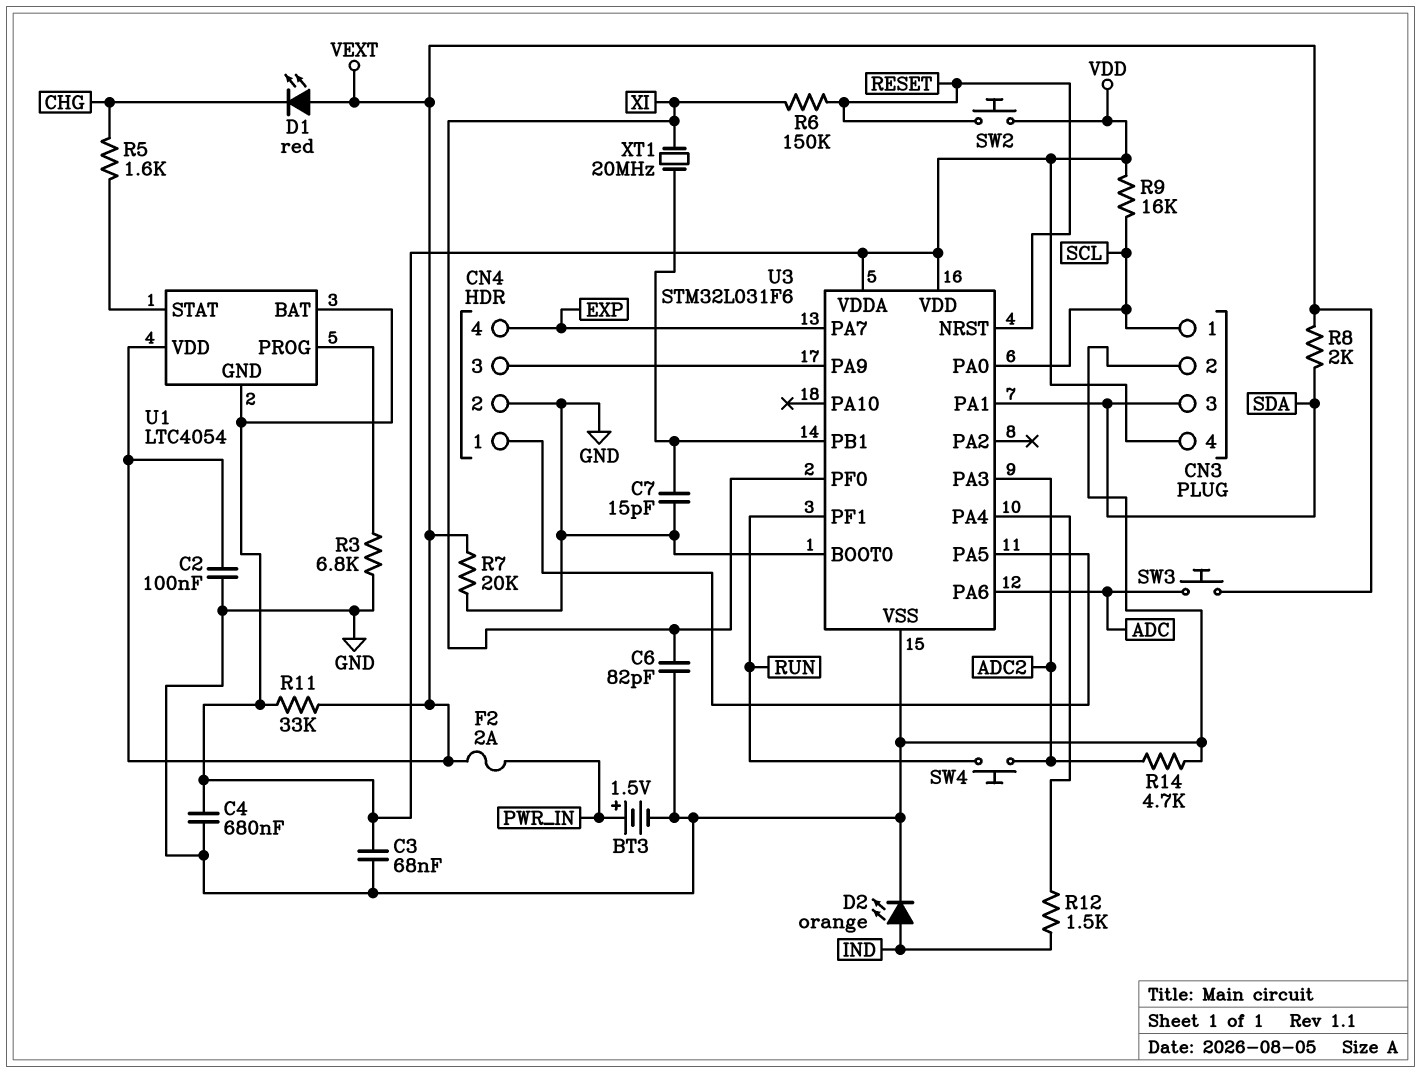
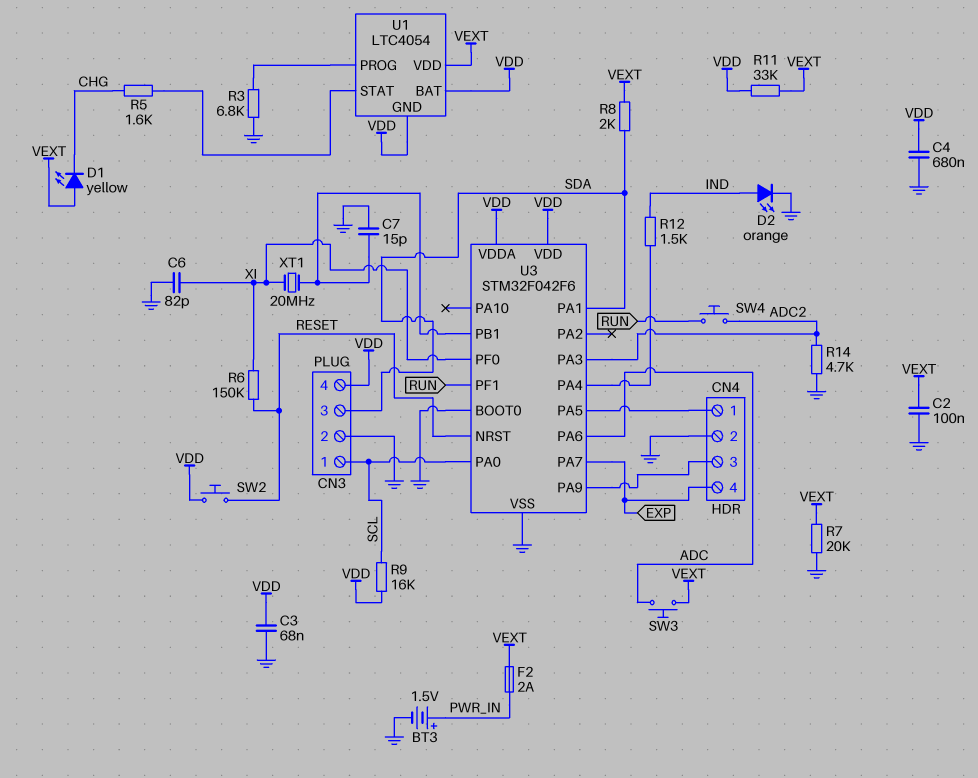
D1: LED red (A VEXT, K CHG) -> LED yellow (A VEXT, K CHG)
U3: STM32L031F6 -> STM32F042F6

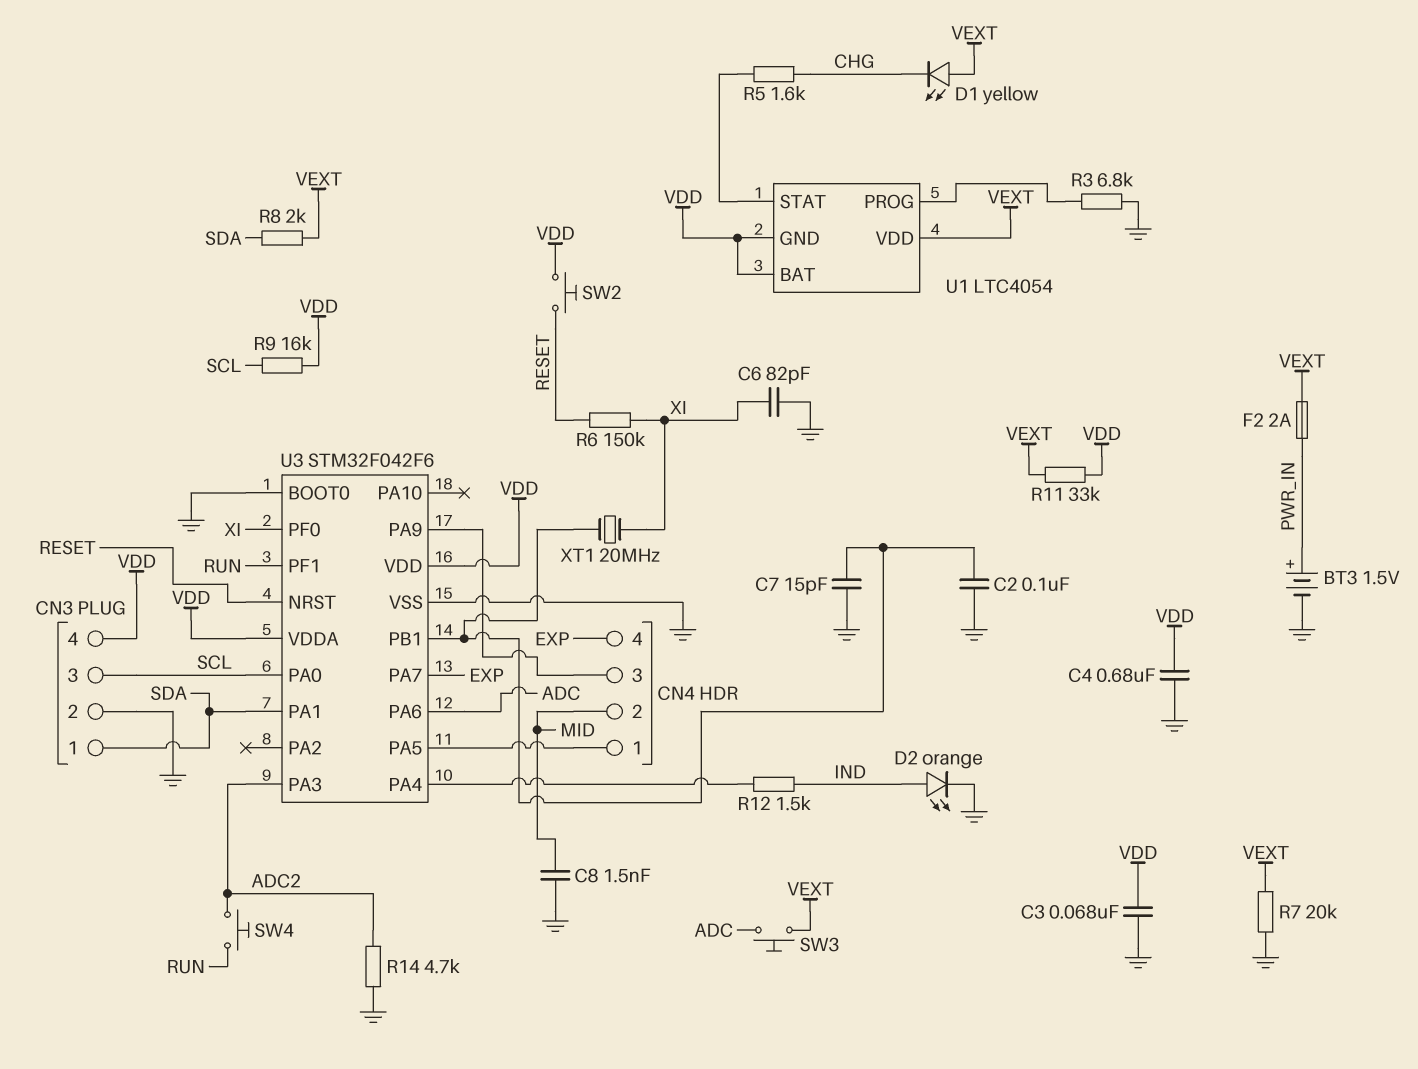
C2: 100nF (GND, VEXT) -> 100nF (GND, U3/PB1)
C8: none -> 1.5nF (GND, MID)
CN3 pin 1: SCL -> SDA
CN3 pin 3: SDA -> SCL
CN4 pin 2: GND -> MID

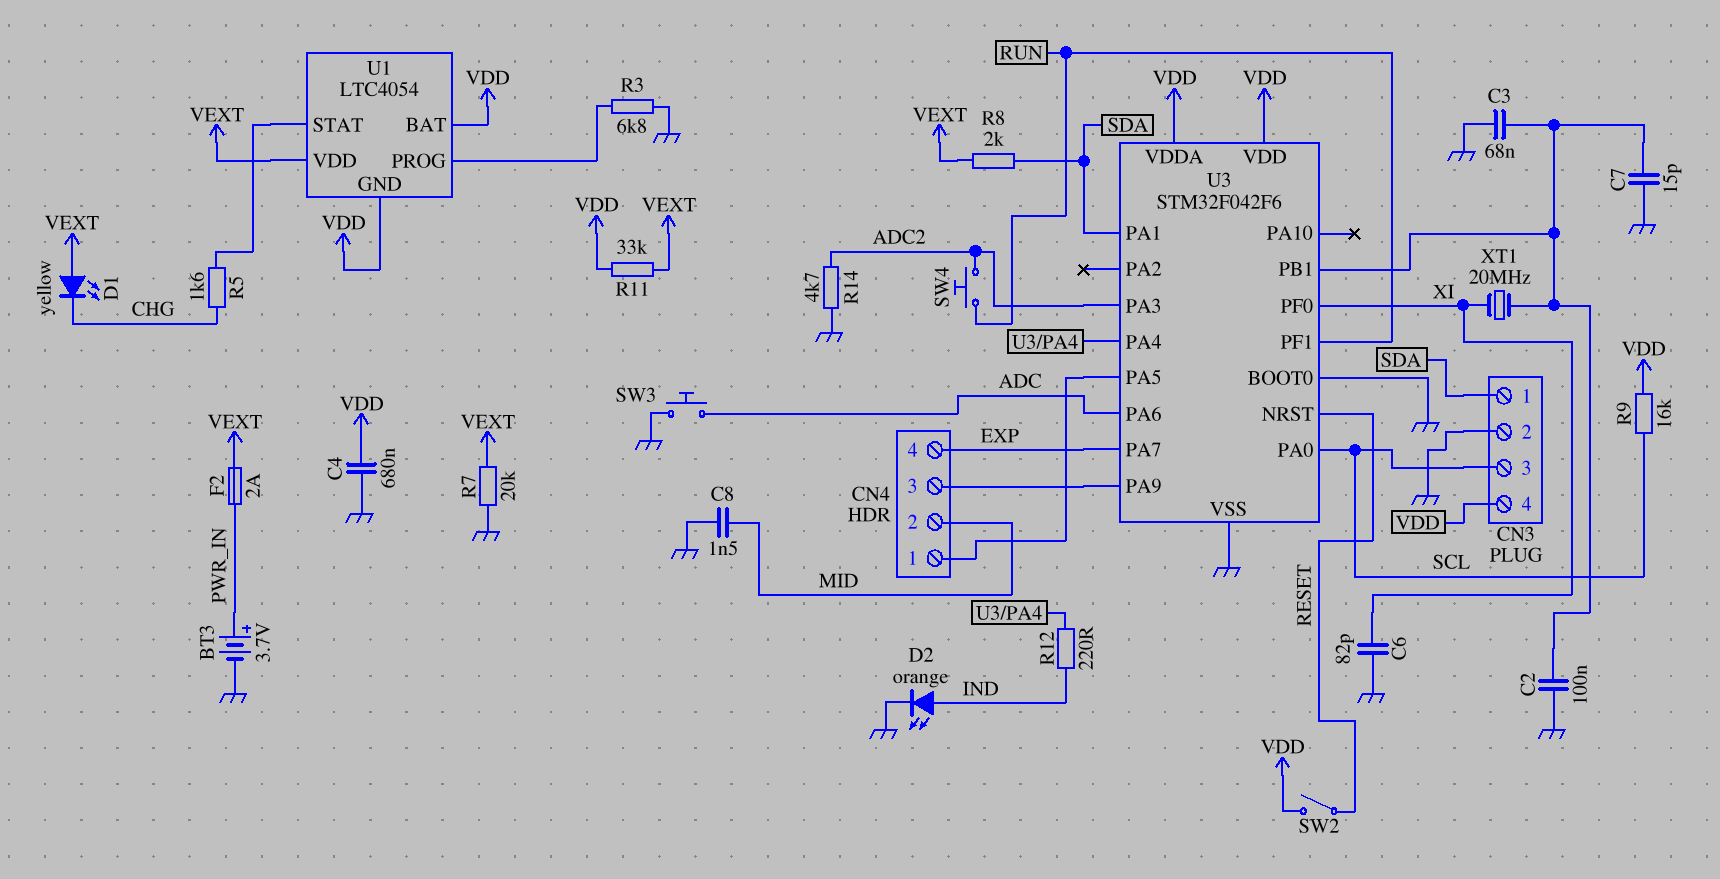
BT3: 1.5V (plus PWR_IN, minus GND) -> 3.7V (plus PWR_IN, minus GND)
C3: 68nF (GND, VDD) -> 68nF (GND, U3/PB1)
R6: 150k (RESET, XI) -> none
R12: 1.5k (IND, U3/PA4) -> 220 (IND, U3/PA4)
SW2: button (RESET, VDD) -> switch (RESET, VDD)
SW3: button (ADC, VEXT) -> button (ADC, GND)

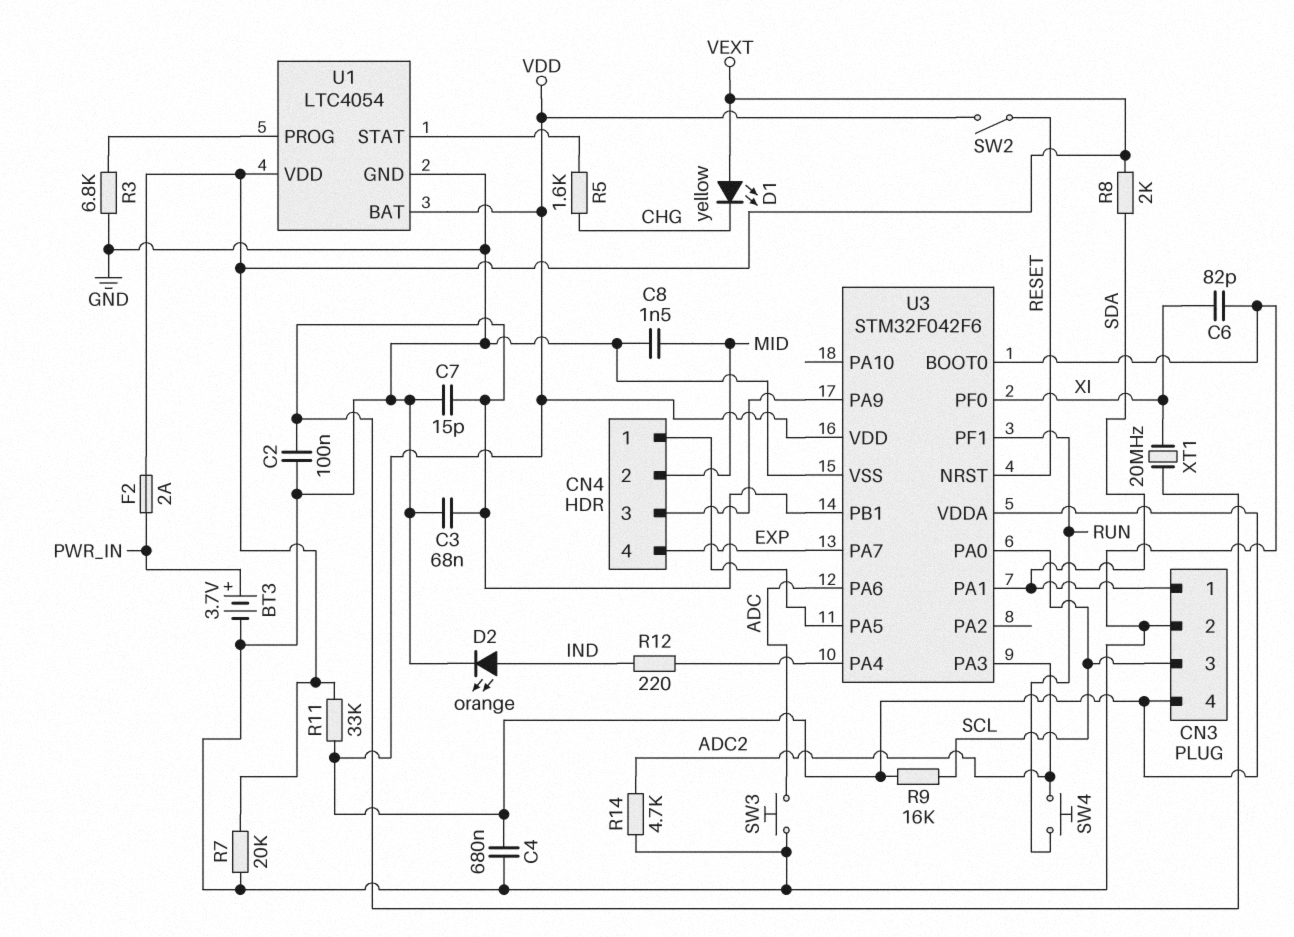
U1 pin GND: VDD -> GND

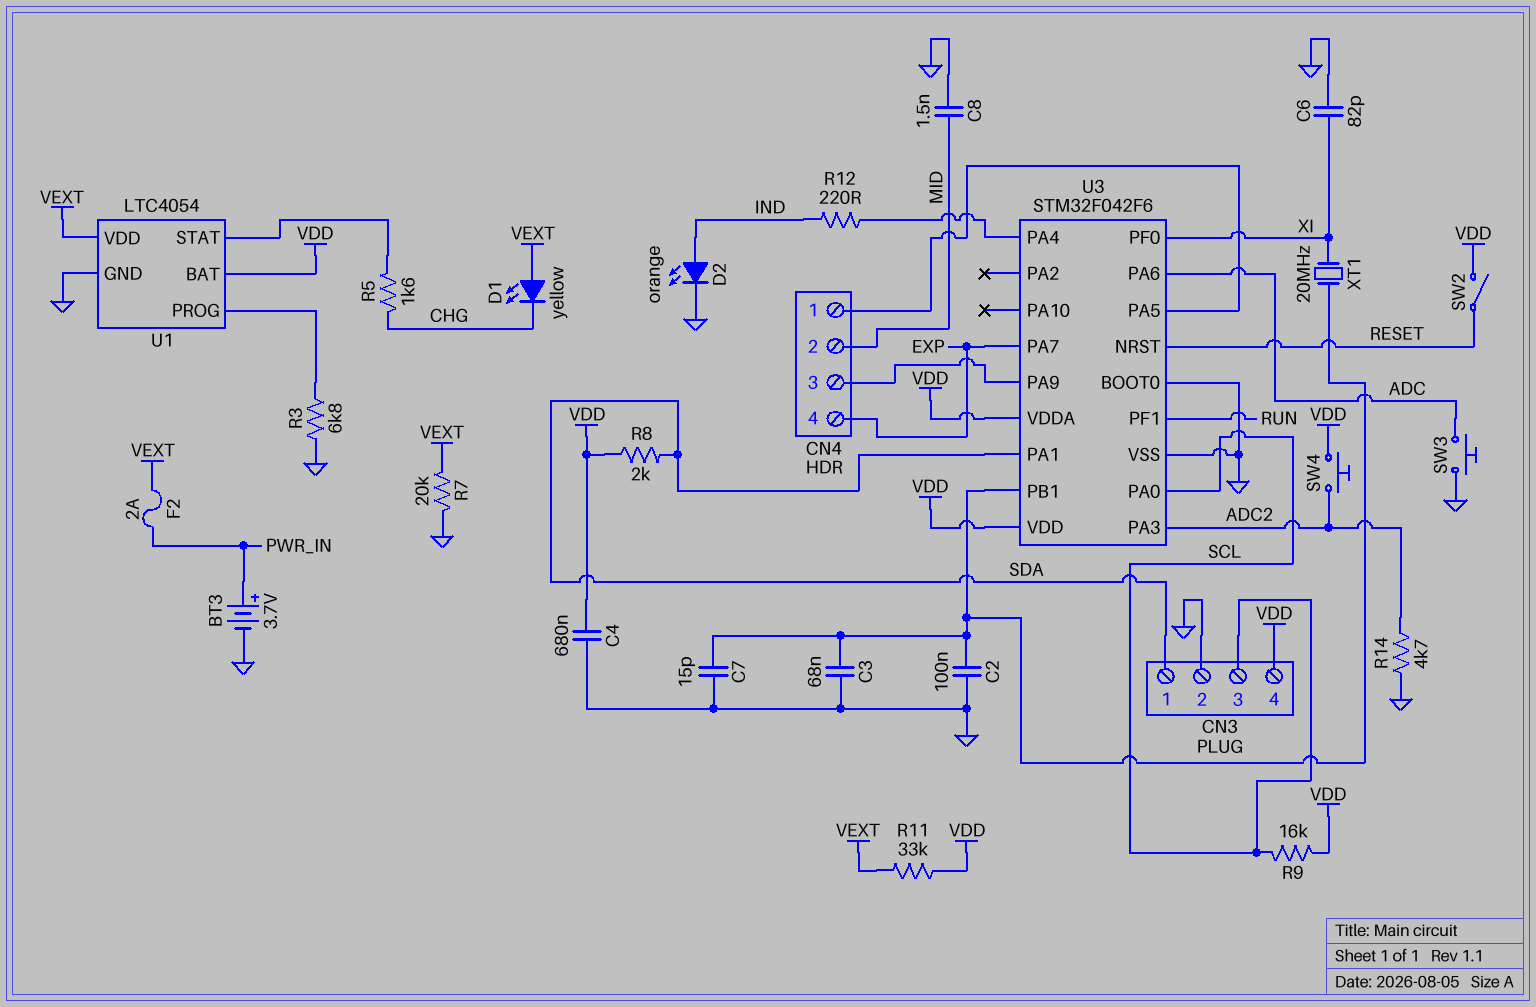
R8: 2k (SDA, VEXT) -> 2k (SDA, VDD)
SW4: button (ADC2, RUN) -> button (ADC2, VDD)

